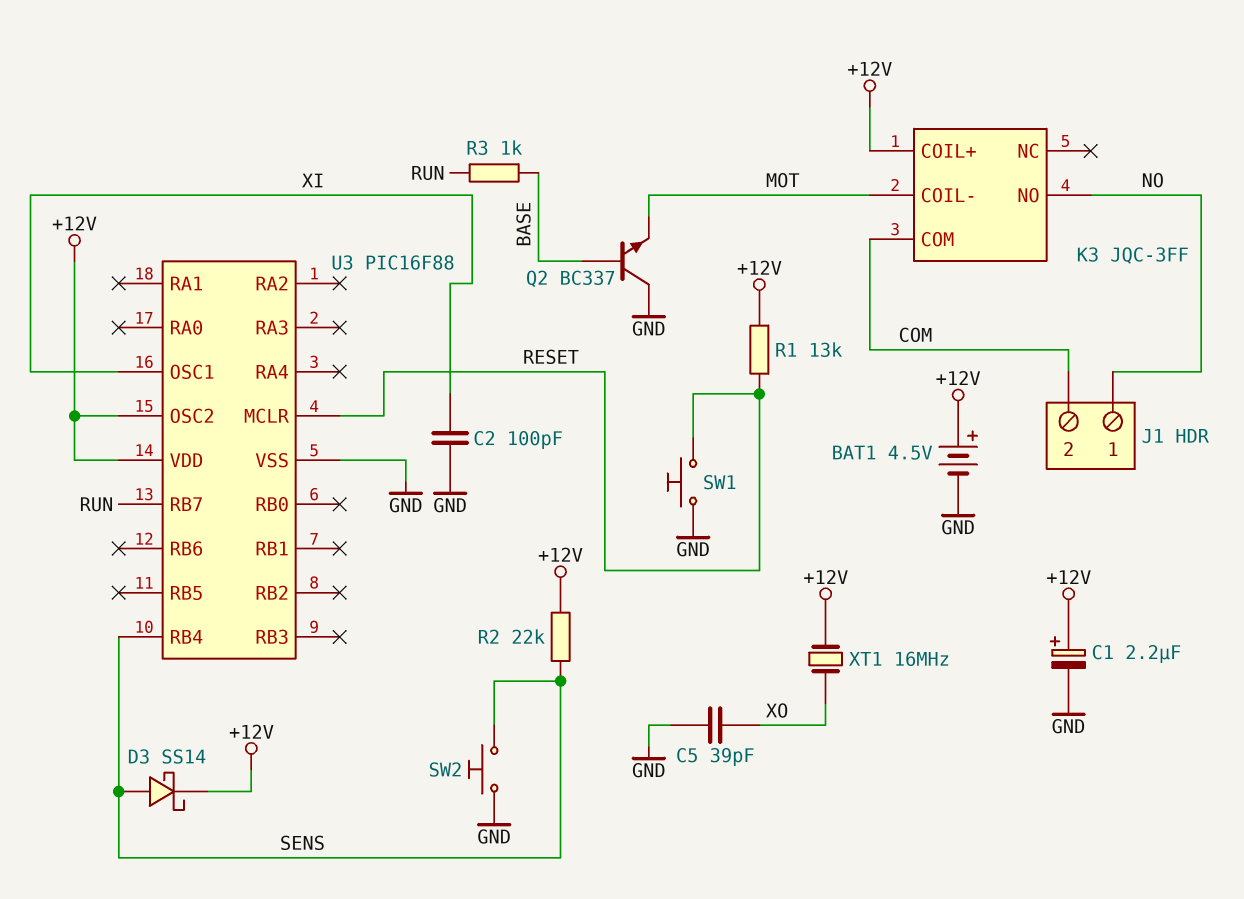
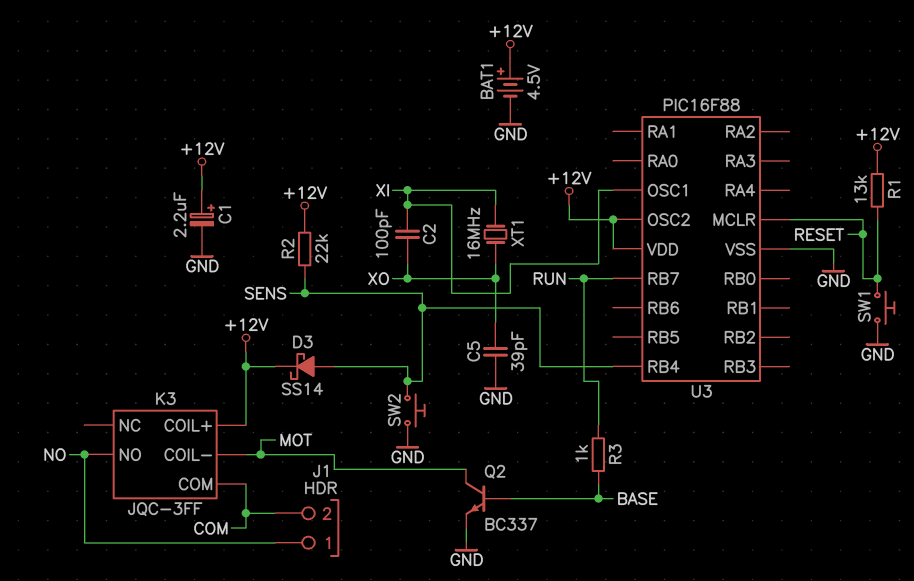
C2: 100pF (GND, XI) -> 100pF (XI, XO)
Q2: NPN BC337 (B BASE, C GND, E MOT) -> NPN BC337 (B BASE, C MOT, E GND)
XT1: 16MHz (+12V, XO) -> 16MHz (XI, XO)

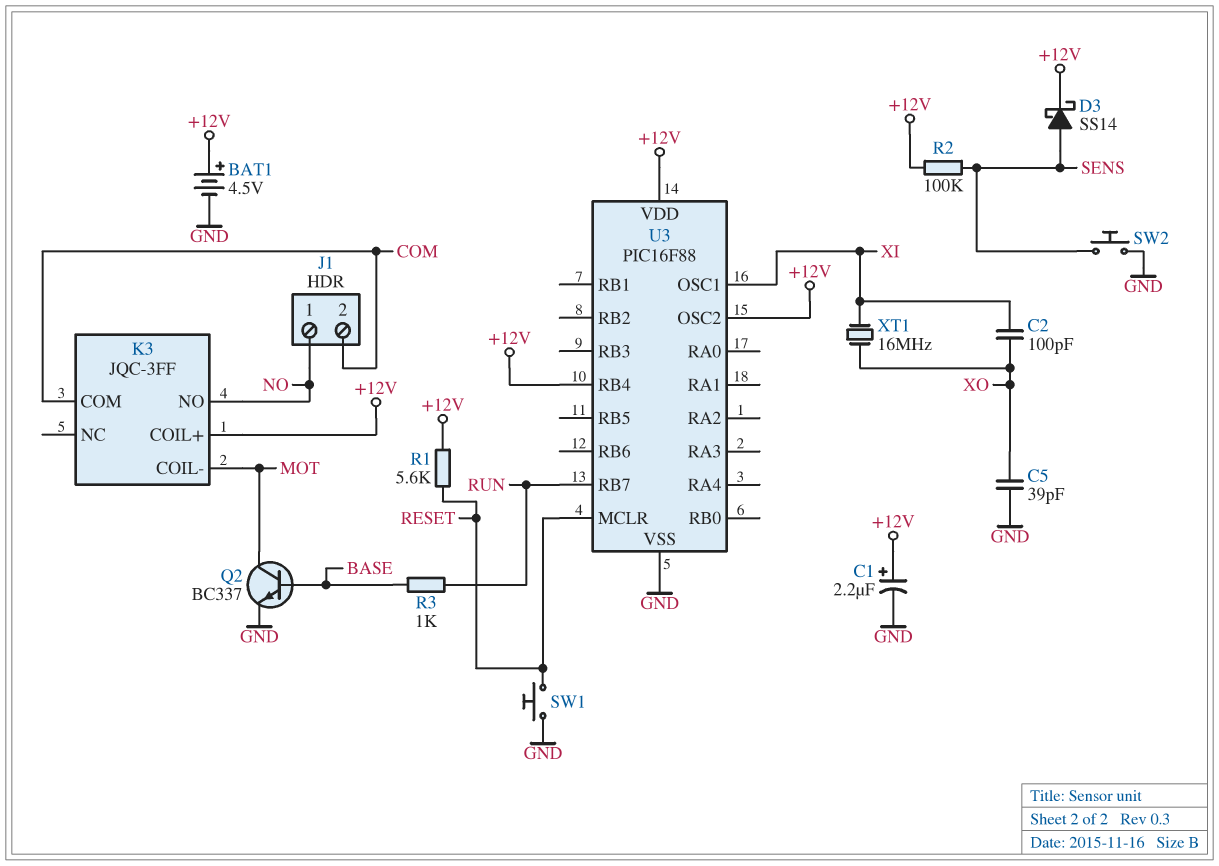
R1: 13k (+12V, RESET) -> 5.6k (+12V, RESET)
R2: 22k (+12V, SENS) -> 100k (+12V, SENS)
U3 pin RB4: SENS -> +12V

